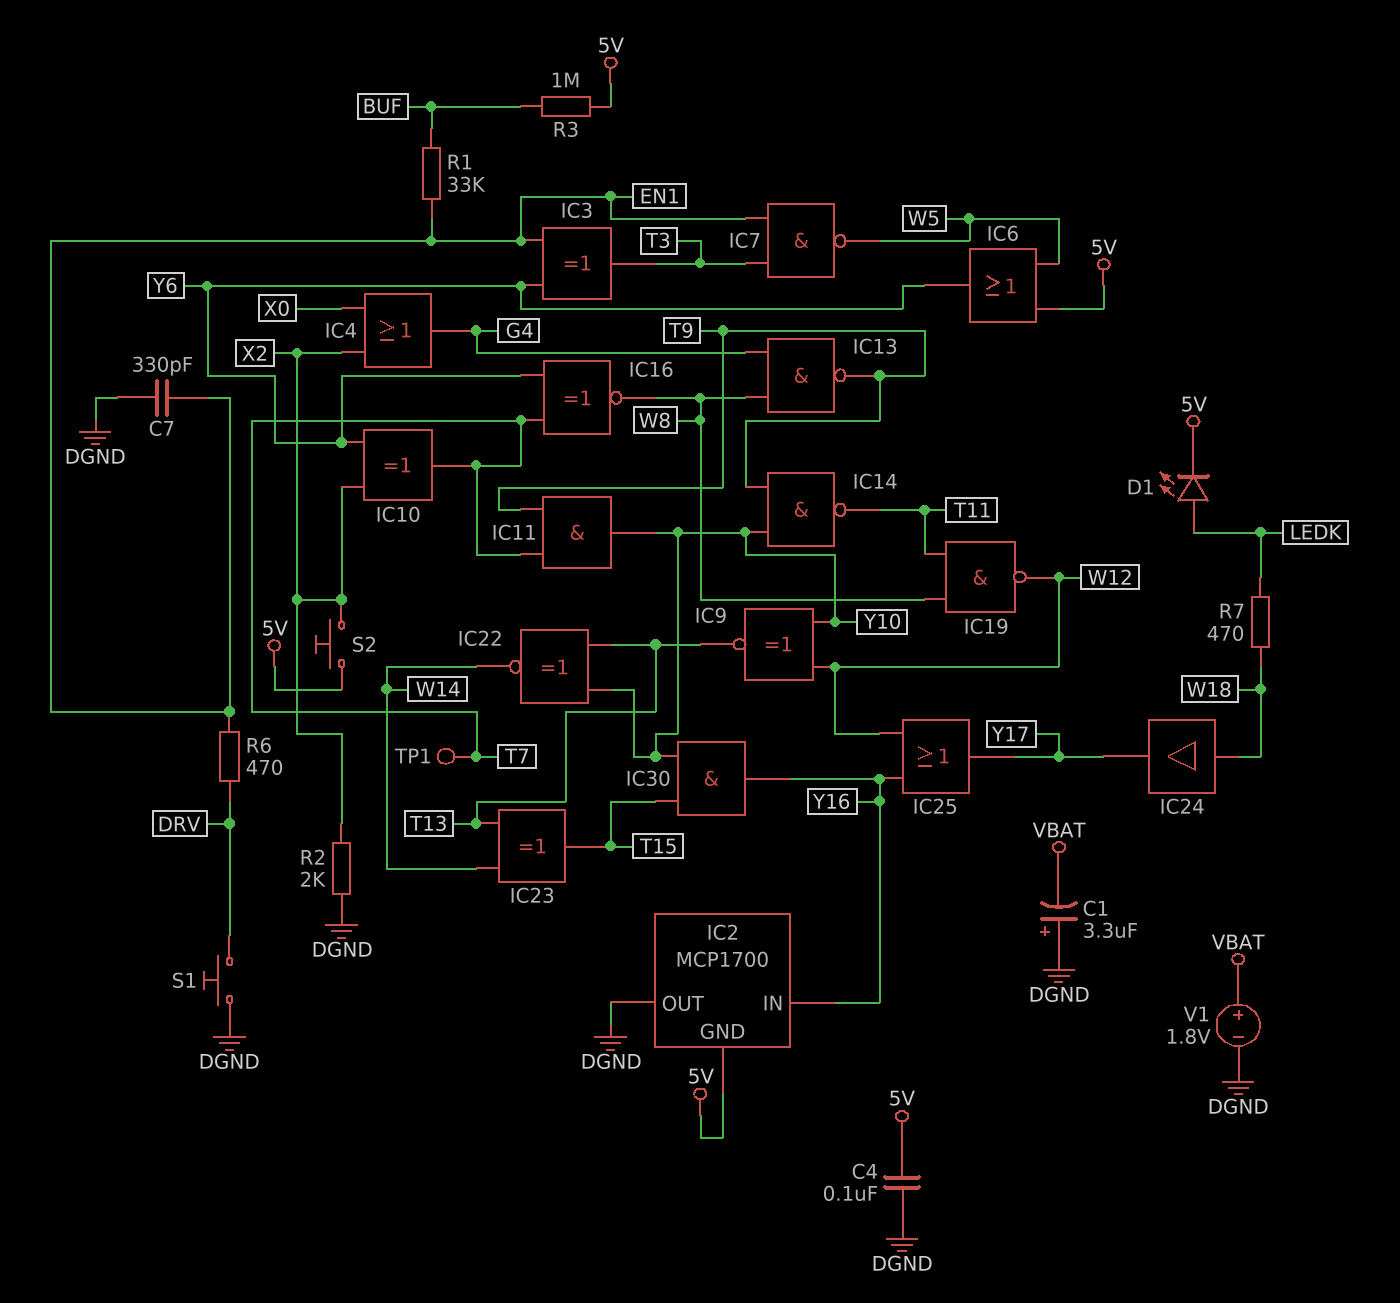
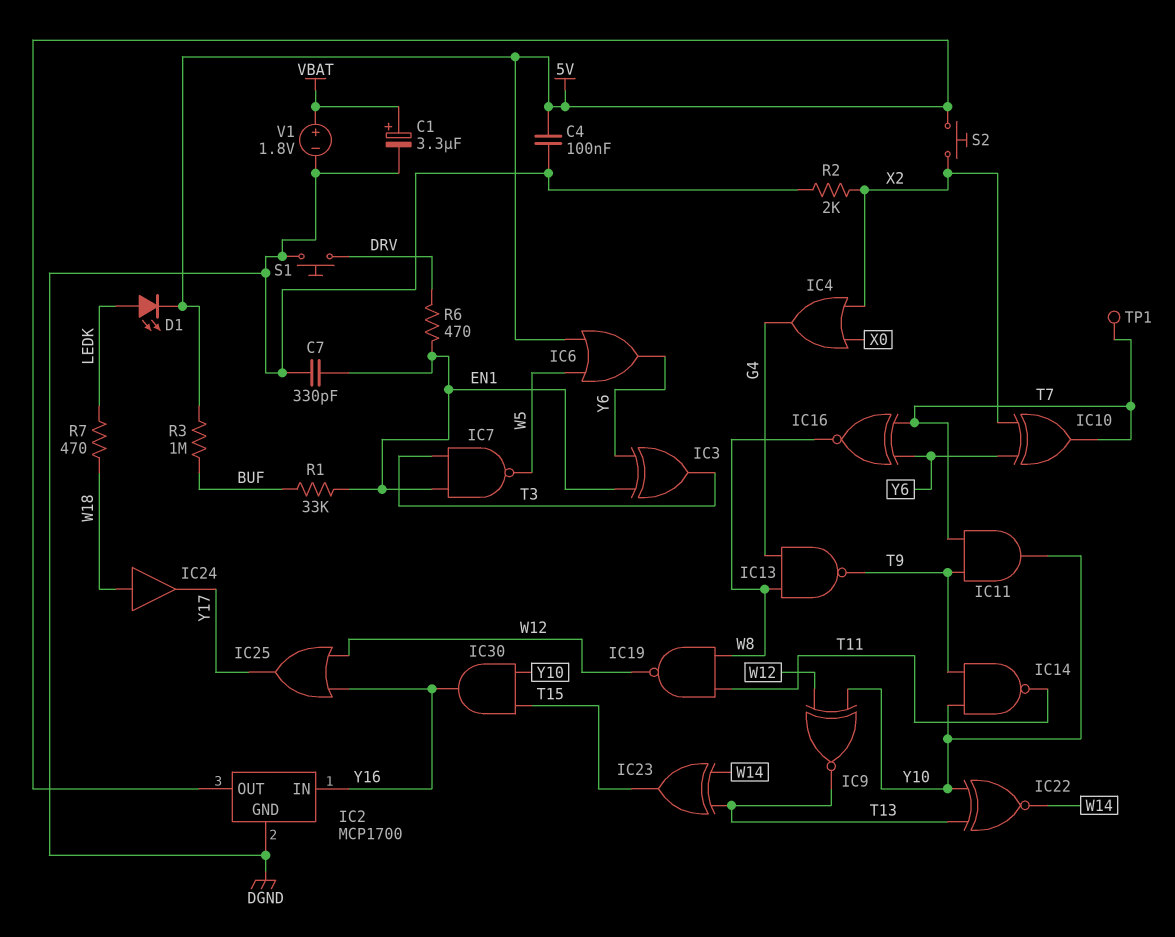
C1: 3.3uF (plus DGND, minus VBAT) -> 3.3uF (plus VBAT, minus DGND)
IC2 pin GND: 5V -> DGND
IC2 pin OUT: DGND -> 5V

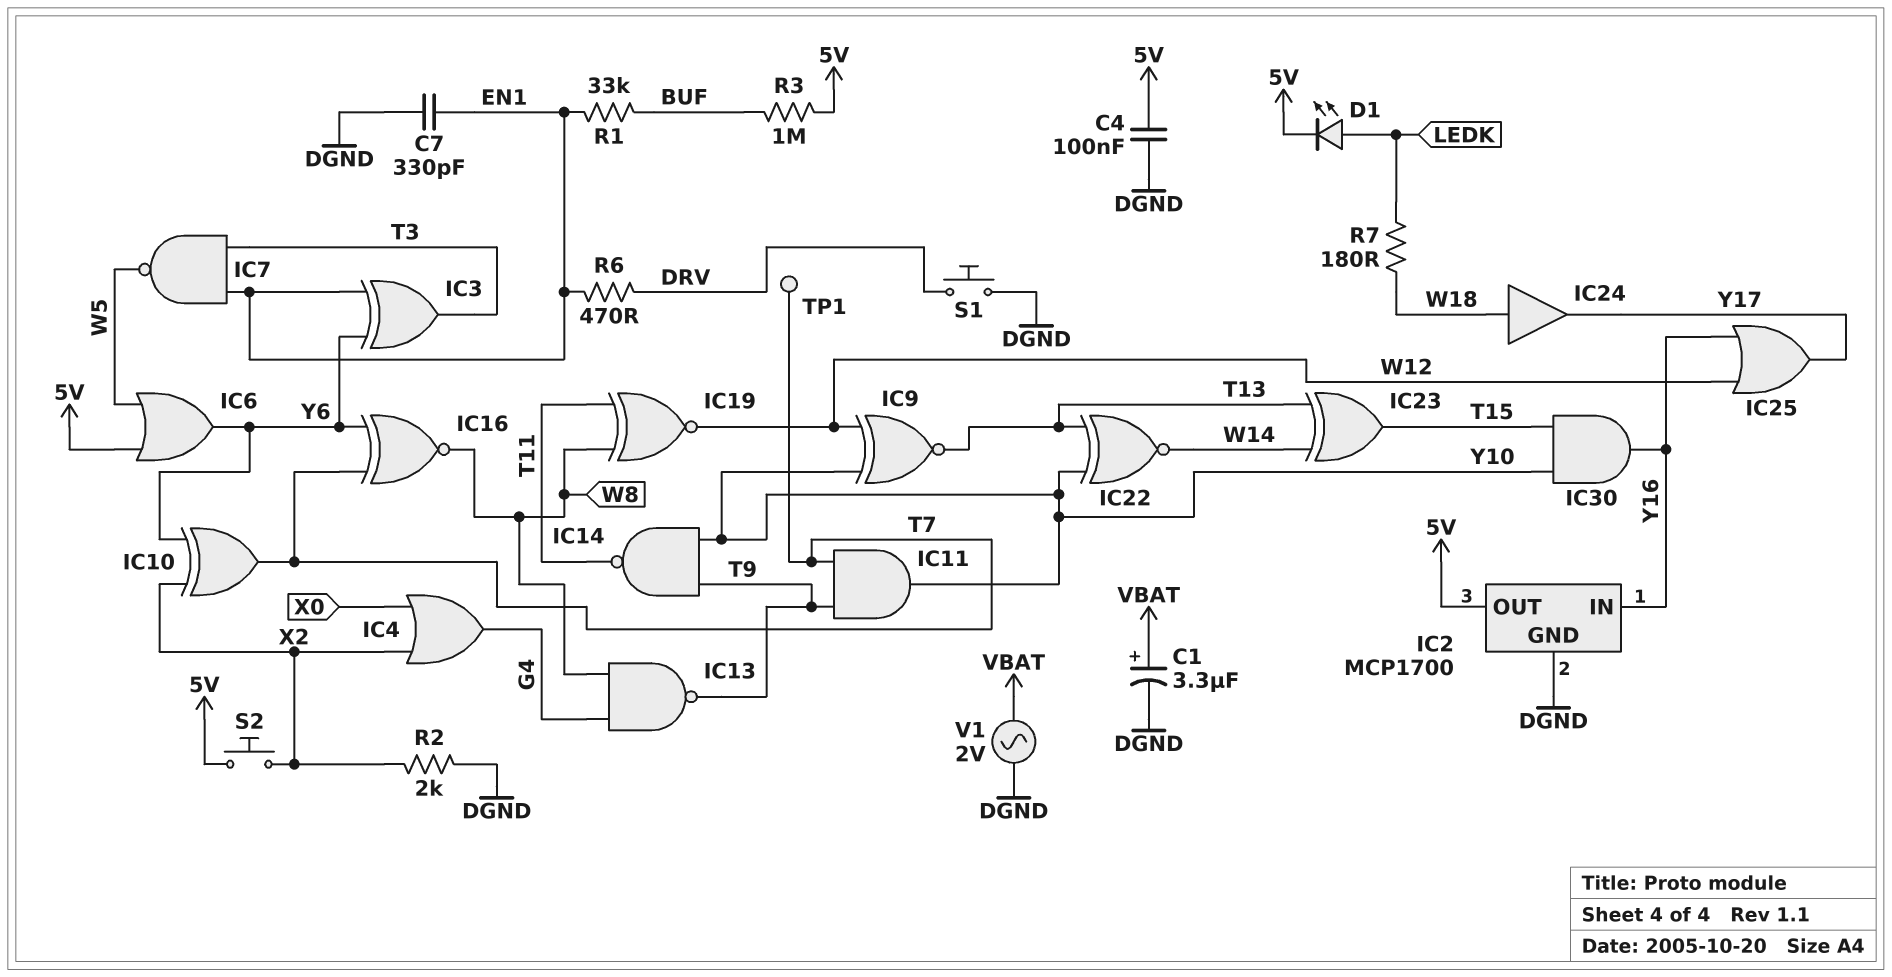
IC19: NAND (in T11, in W8, out W12) -> XNOR (in T11, in W8, out W12)
R7: 470 (LEDK, W18) -> 180 (LEDK, W18)
V1: 1.8V (plus VBAT, minus DGND) -> AC 2V (DGND, VBAT)

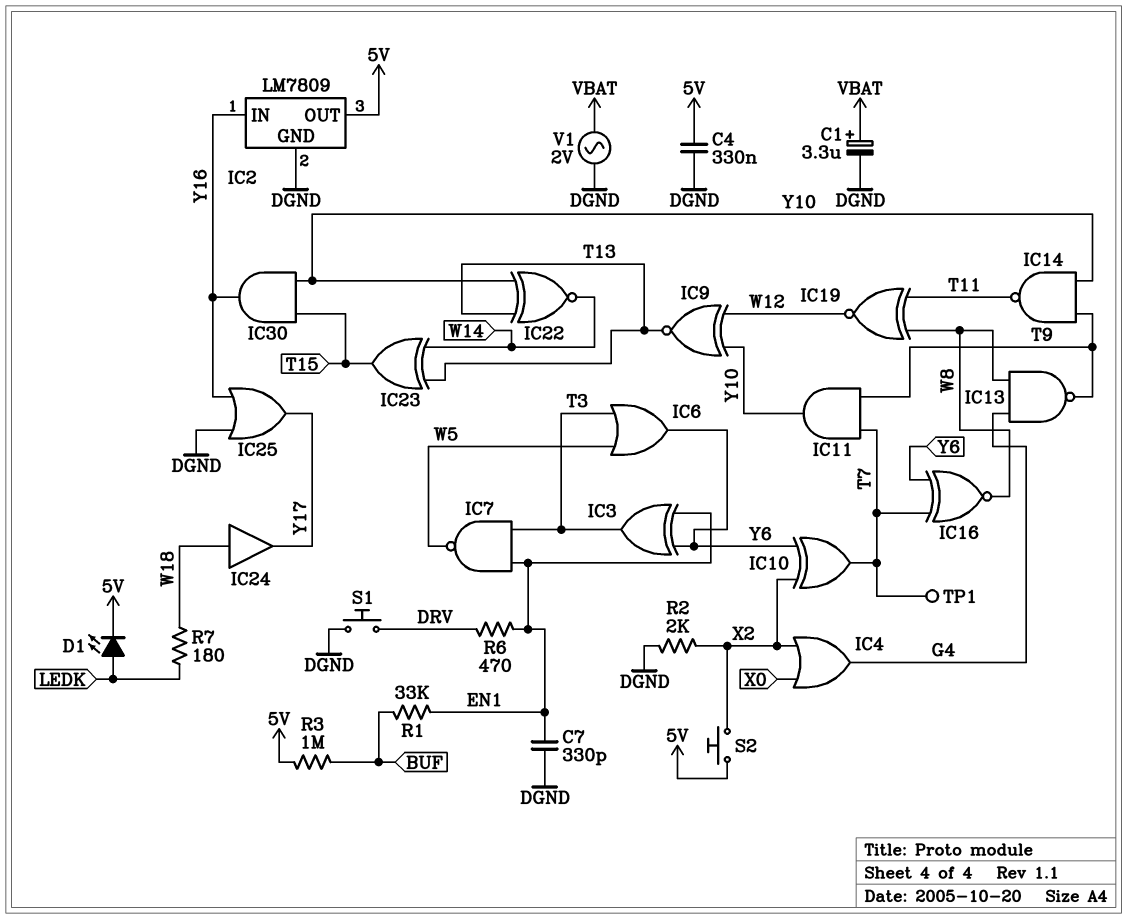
C4: 100nF (5V, DGND) -> 330nF (5V, DGND)
IC2: MCP1700 -> LM7809
IC6: OR (in 5V, in W5, out Y6) -> OR (in T3, in W5, out Y6)
IC25: OR (in W12, in Y16, out Y17) -> OR (in DGND, in Y16, out Y17)

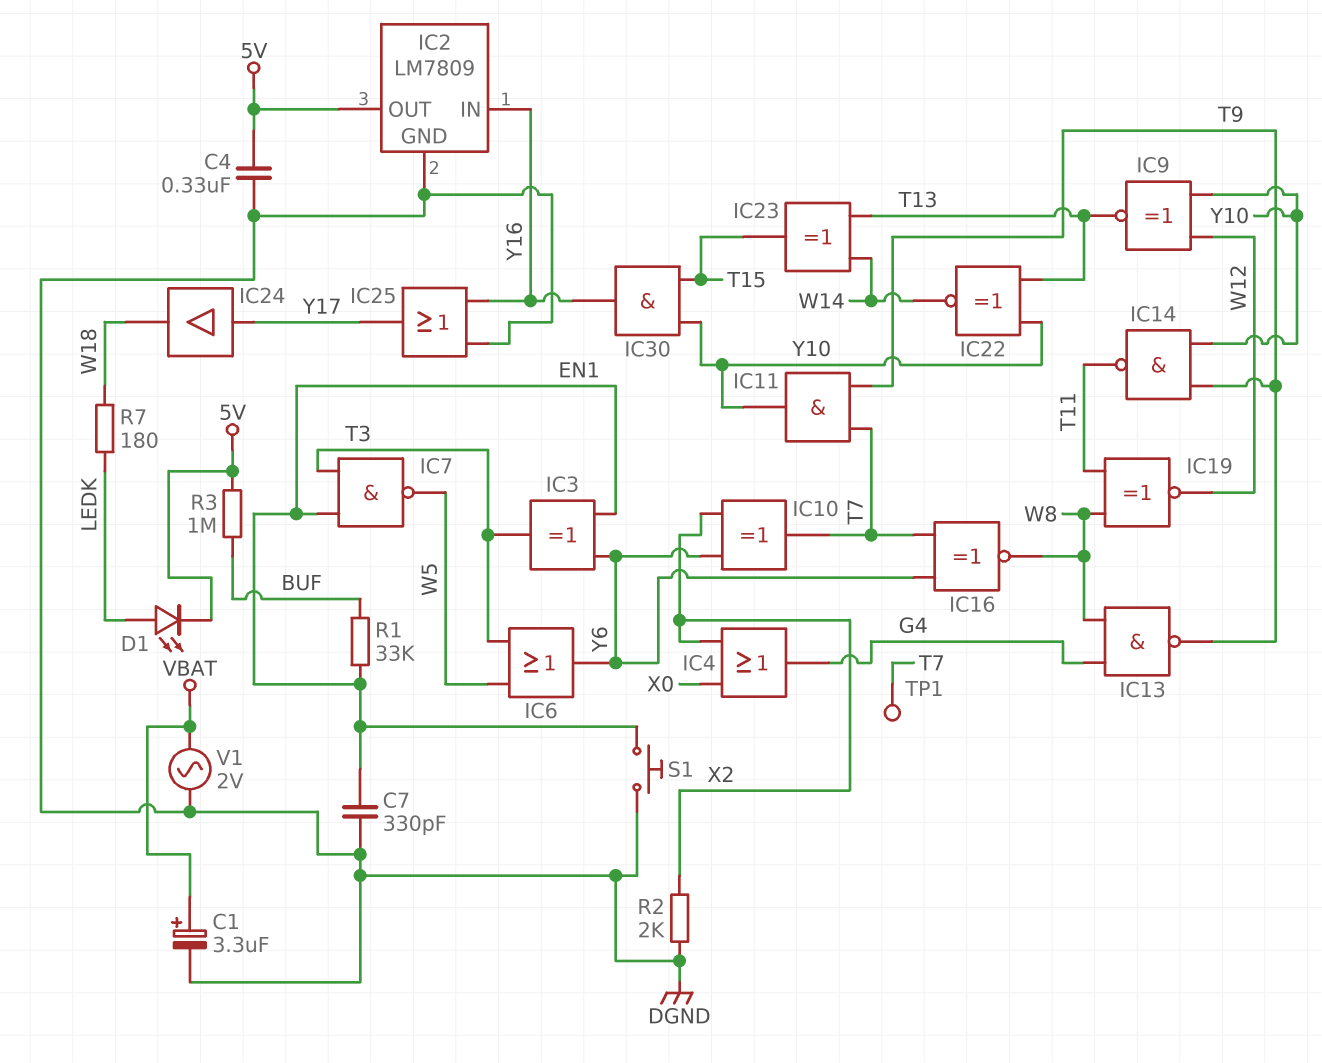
IC24: buffer (in W18, out Y17) -> buffer (in Y17, out W18)
R6: 470 (DRV, EN1) -> none
S1: button (DGND, DRV) -> button (DGND, EN1)
S2: button (5V, X2) -> none

